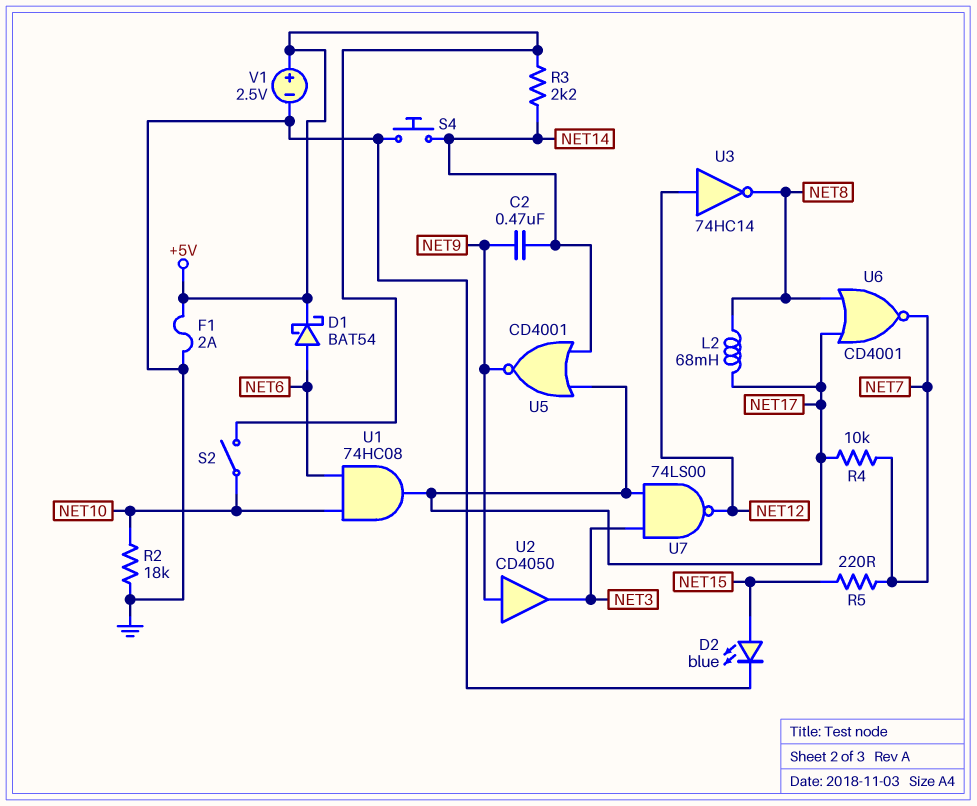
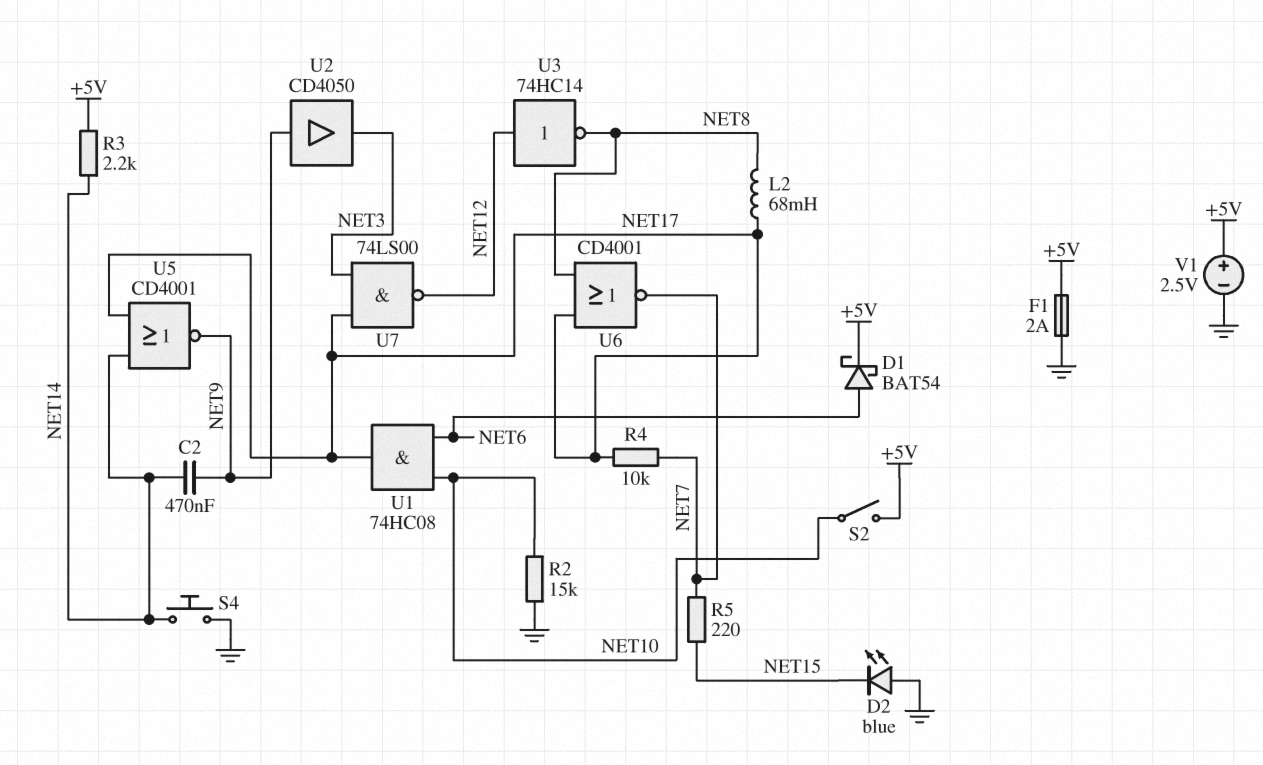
D2: LED blue (A NET15, K GND) -> LED blue (A GND, K NET15)
R2: 18k (GND, NET10) -> 15k (GND, NET10)

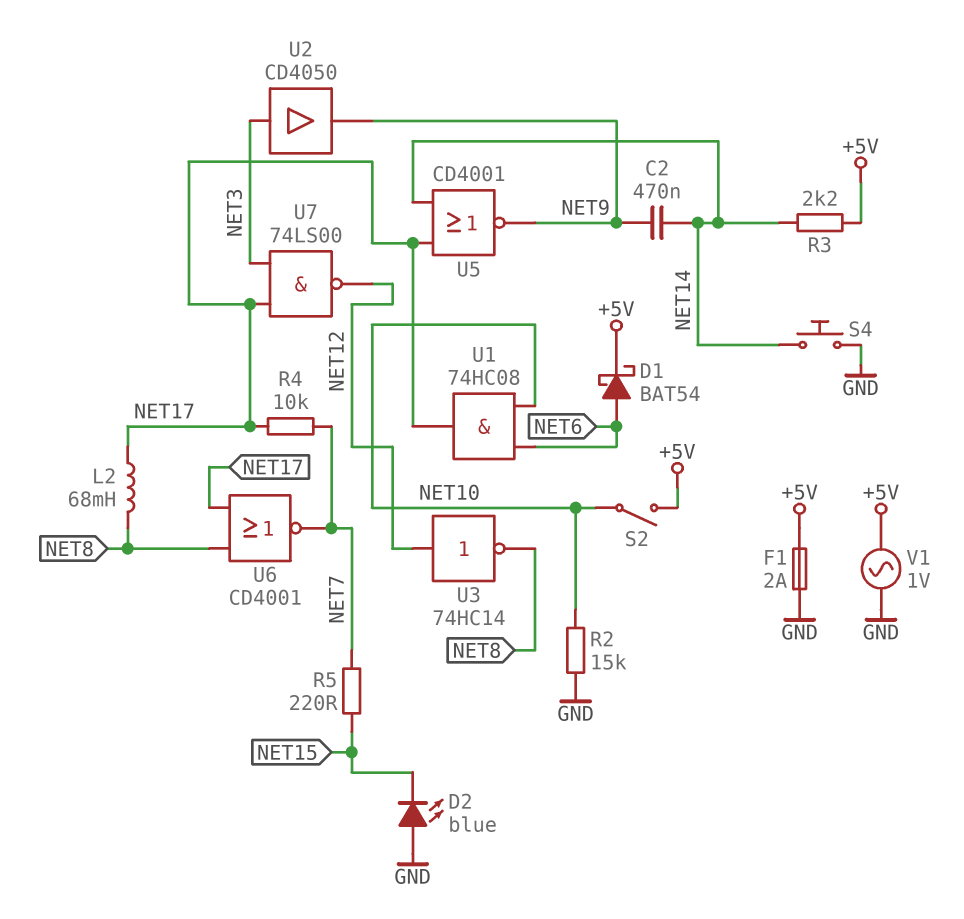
U2: buffer CD4050 (in NET9, out NET3) -> buffer CD4050 (in NET3, out NET9)
V1: 2.5V (plus +5V, minus GND) -> AC 1V (+5V, GND)

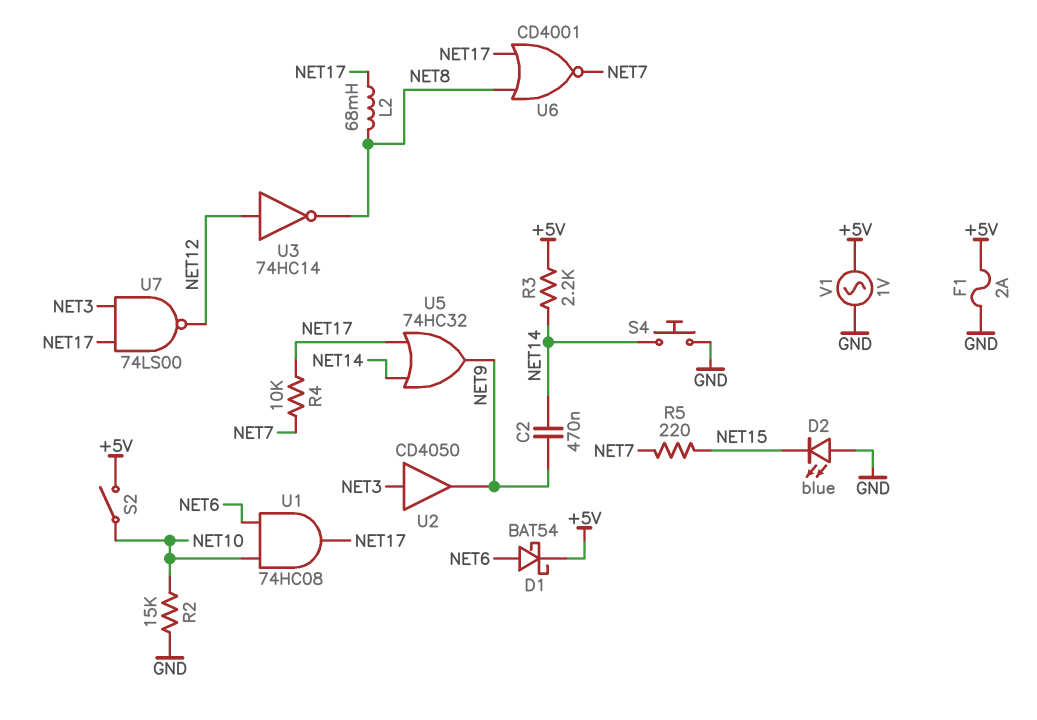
U5: NOR CD4001 (in NET14, in NET17, out NET9) -> OR 74HC32 (in NET14, in NET17, out NET9)

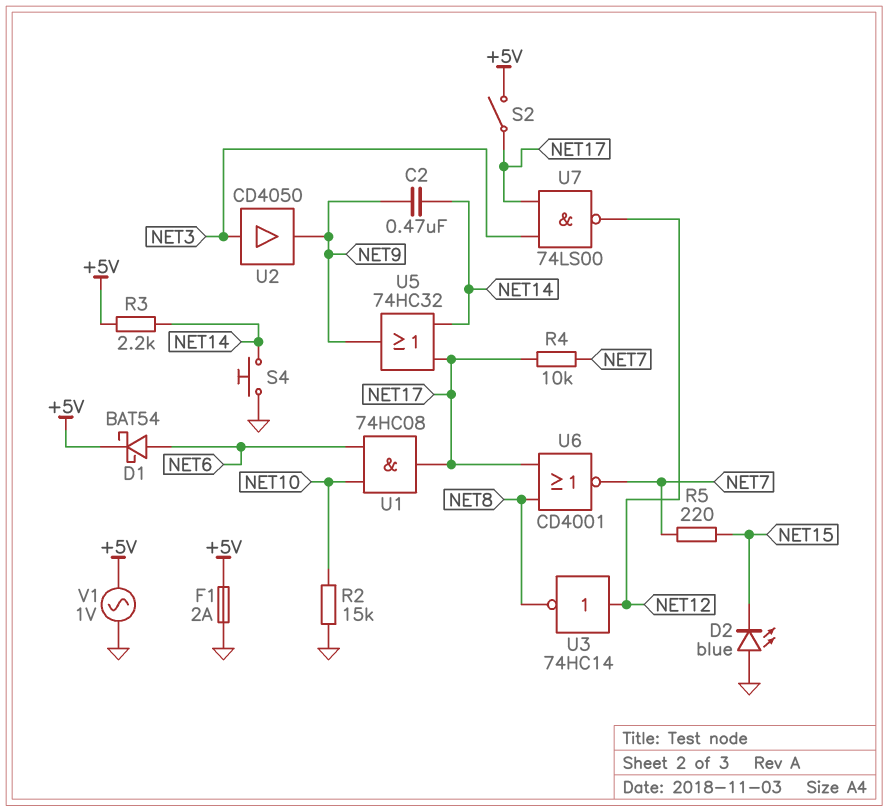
L2: 68mH (NET8, NET17) -> none
S2: switch (+5V, NET10) -> switch (+5V, NET17)

